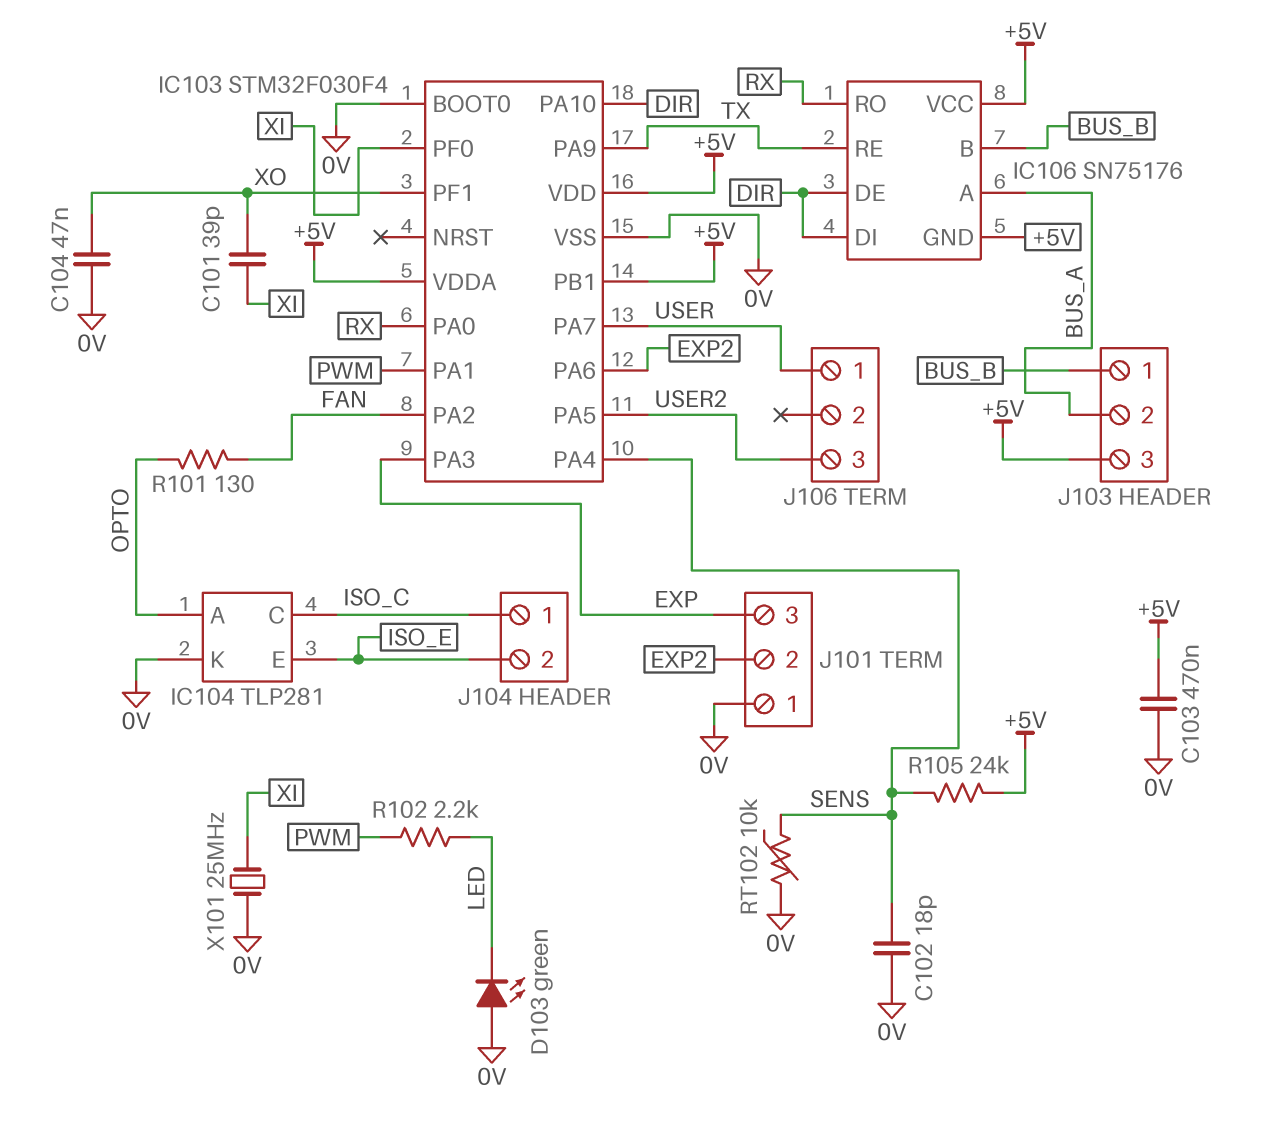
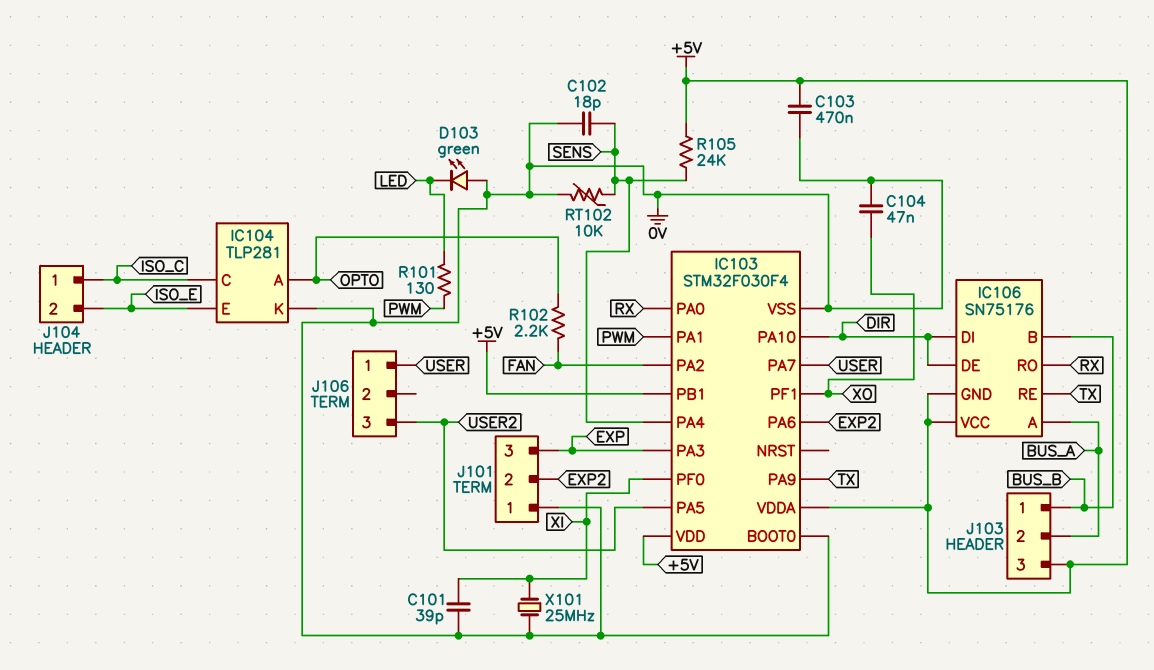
C101: 39pF (XI, XO) -> 39pF (0V, XI)
R101: 130 (FAN, OPTO) -> 130 (LED, PWM)
R102: 2.2k (LED, PWM) -> 2.2k (FAN, OPTO)

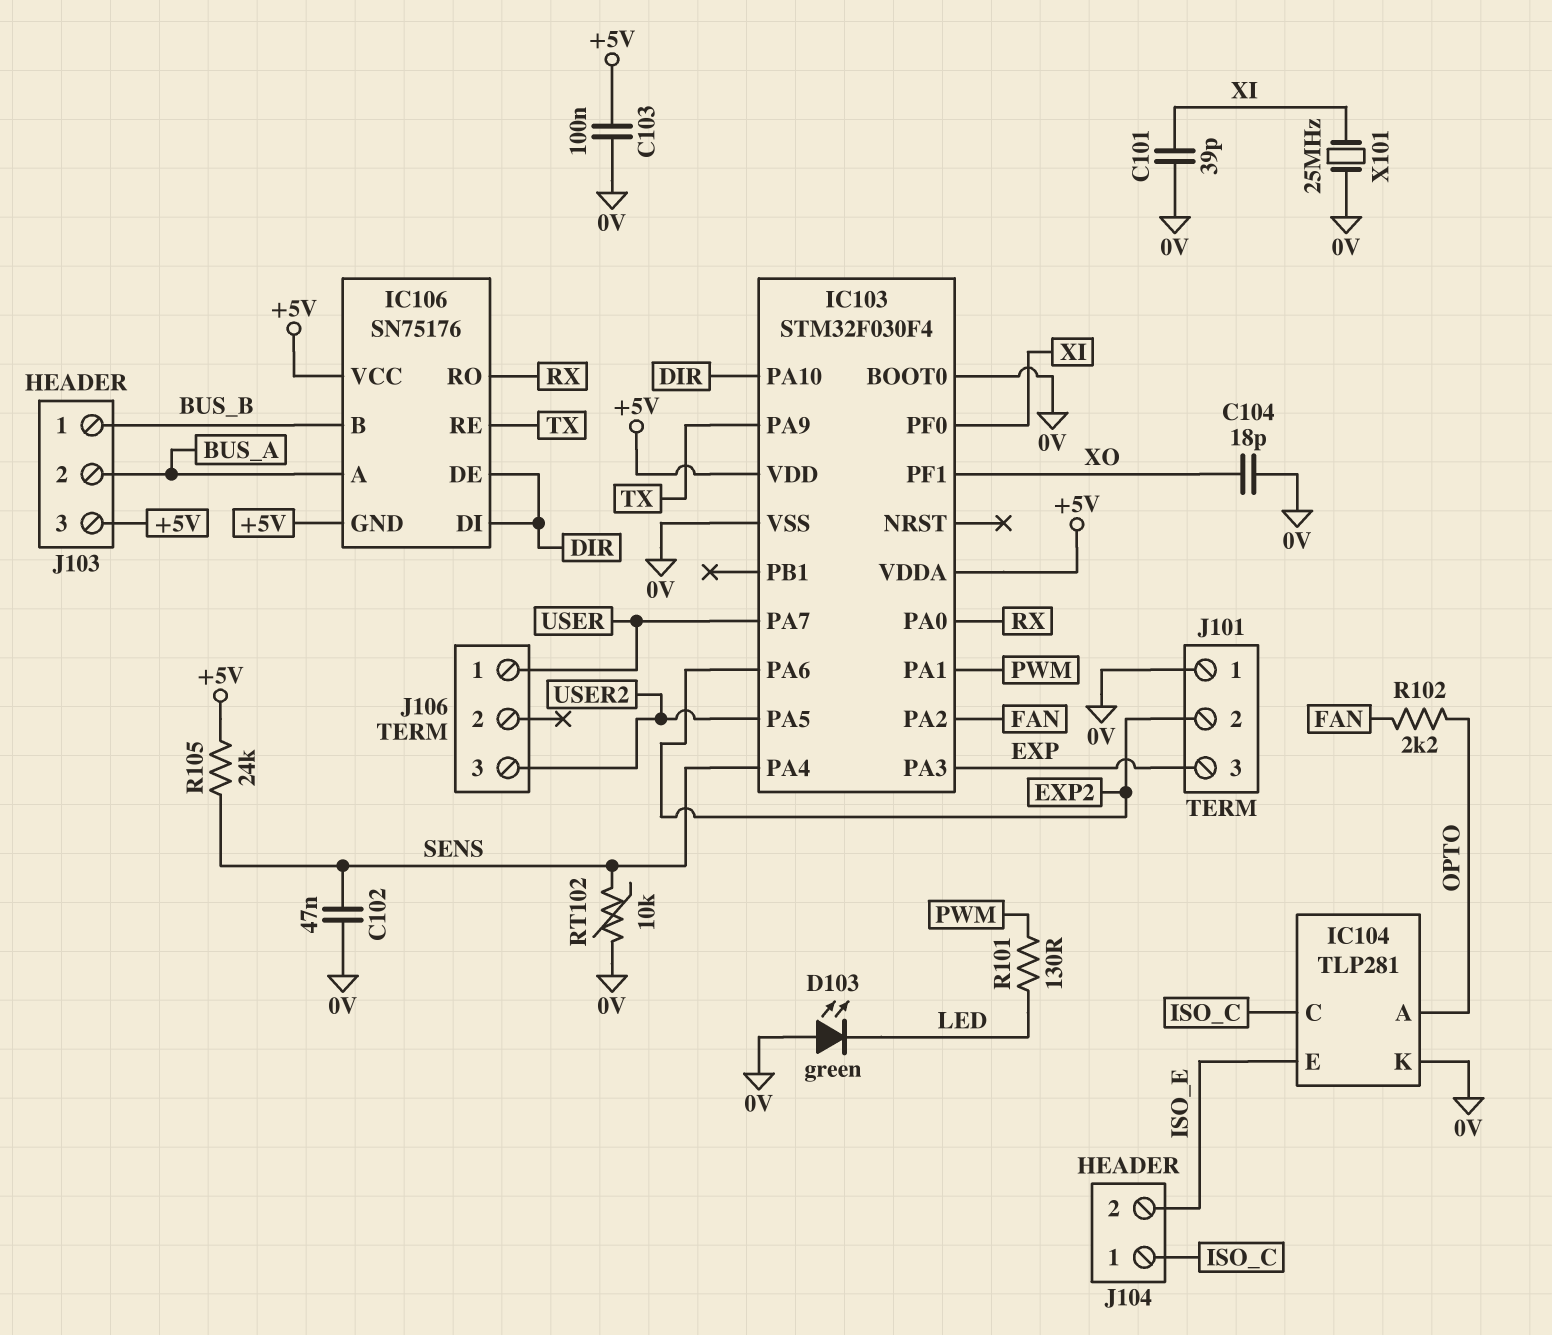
C102: 18pF (0V, SENS) -> 47nF (0V, SENS)
C103: 470nF (+5V, 0V) -> 100nF (+5V, 0V)
C104: 47nF (0V, XO) -> 18pF (0V, XO)
IC103 pin PB1: +5V -> none

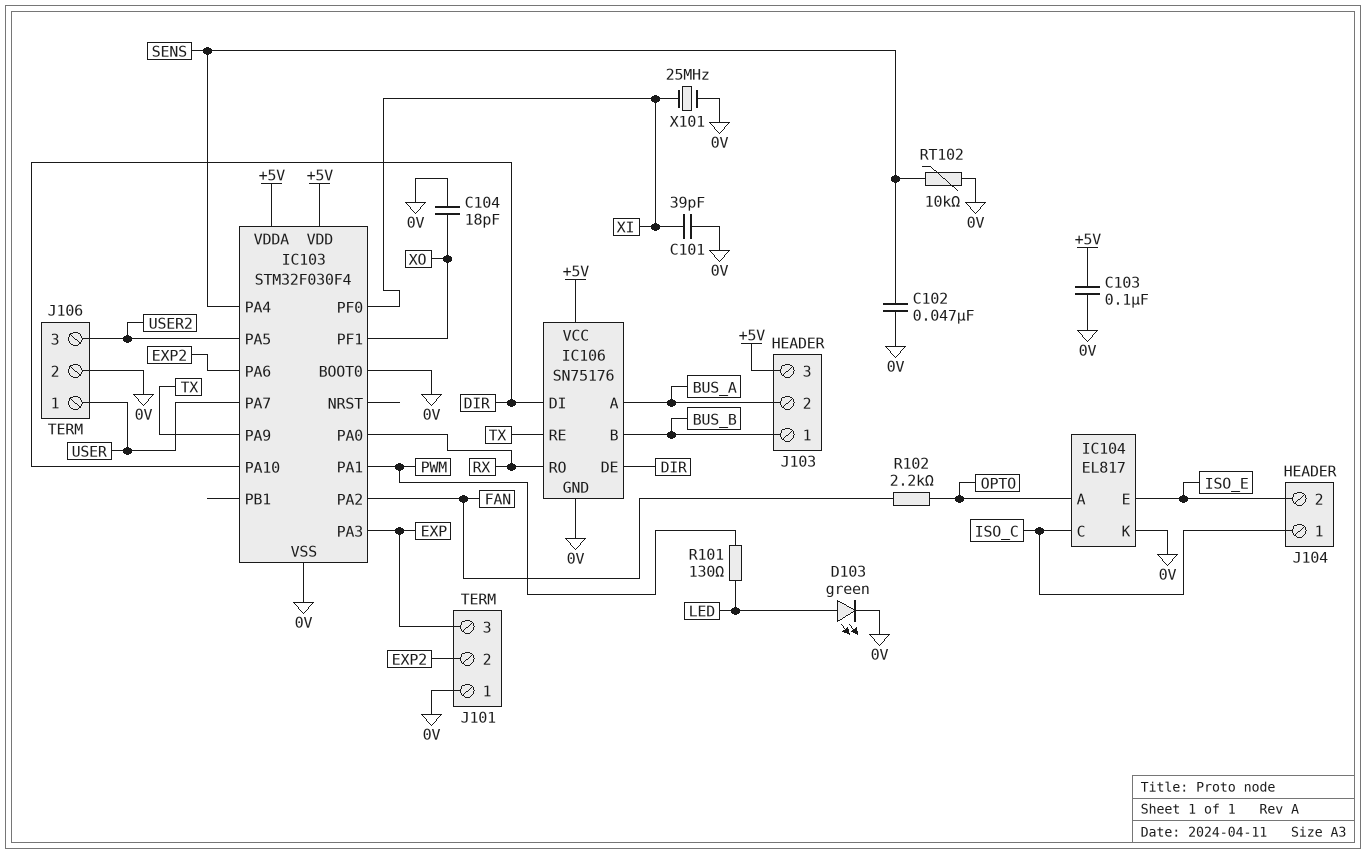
D103: LED green (A 0V, K LED) -> LED green (A LED, K 0V)
IC104: TLP281 -> EL817
IC106 pin GND: +5V -> 0V
J106 pin 2: none -> 0V
R105: 24k (+5V, SENS) -> none

